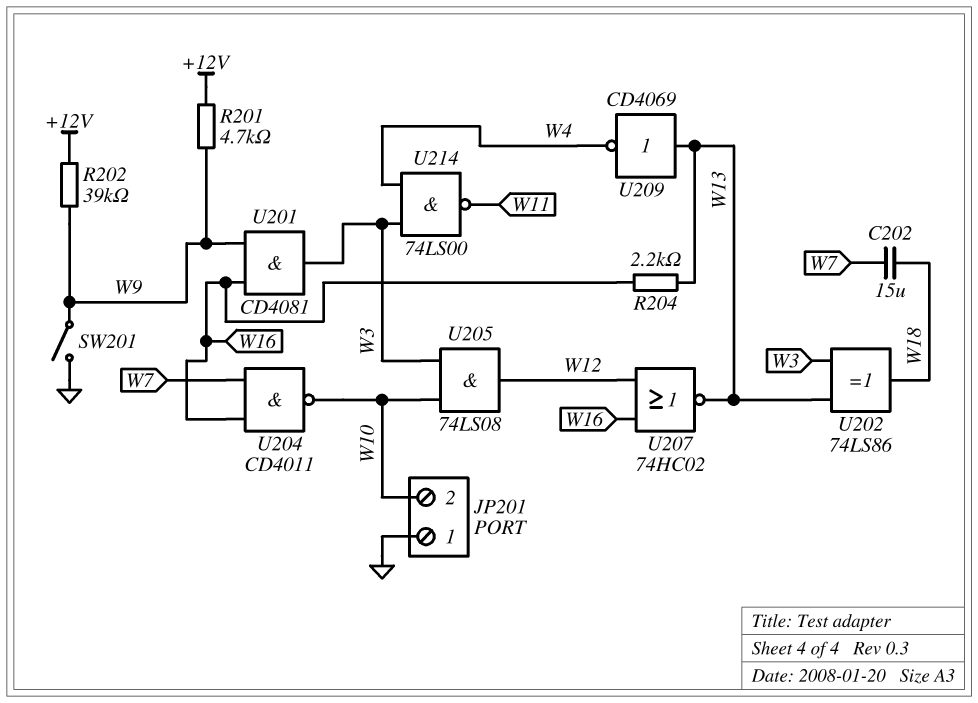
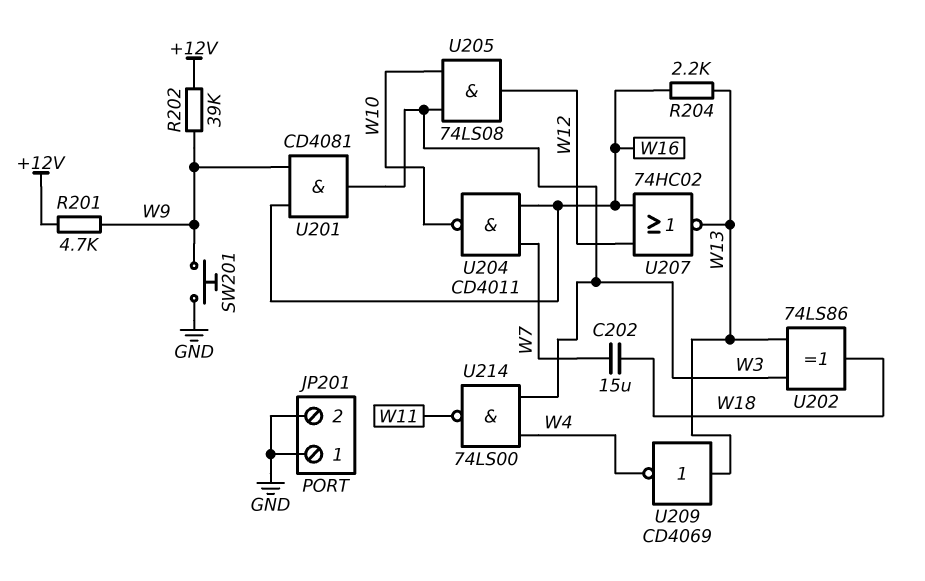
JP201 pin 2: W10 -> GND
SW201: switch (GND, W9) -> button (GND, W9)

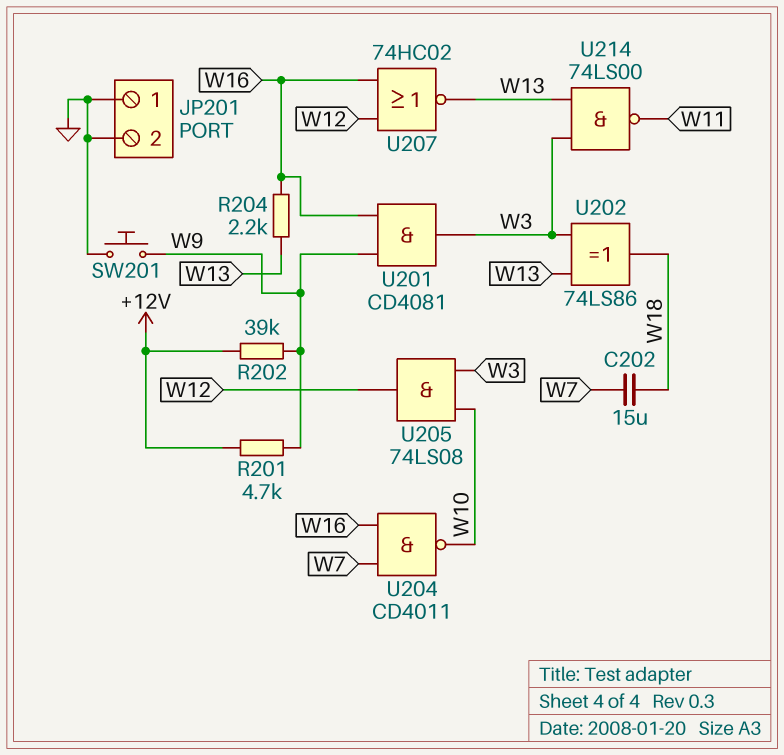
U209: NOT CD4069 (in W13, out W4) -> none
U214: NAND 74LS00 (in W3, in W4, out W11) -> NAND 74LS00 (in W3, in W13, out W11)

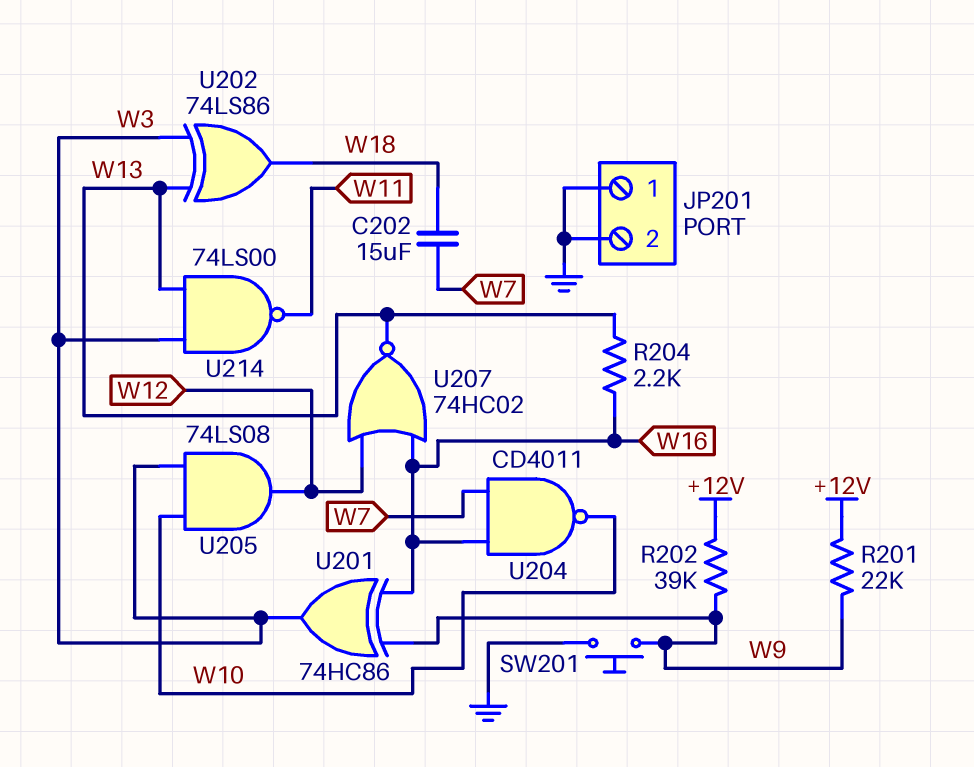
R201: 4.7k (+12V, W9) -> 22k (+12V, W9)
U201: AND CD4081 (in W9, in W16, out W3) -> XOR 74HC86 (in W9, in W16, out W3)

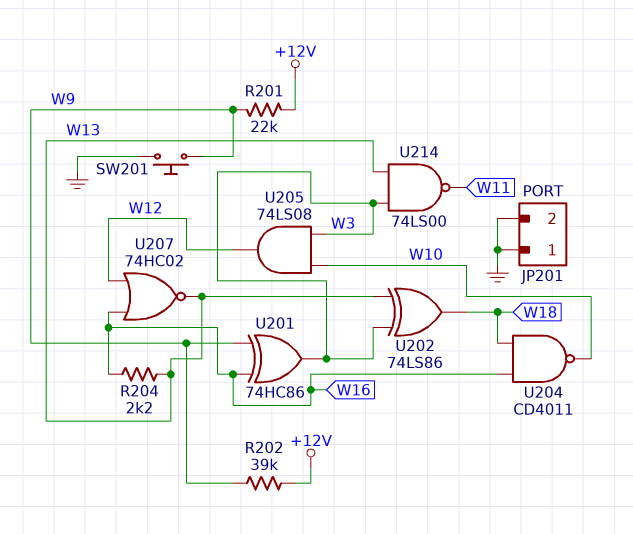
C202: 15uF (W7, W18) -> none
U204: NAND CD4011 (in W7, in W16, out W10) -> NAND CD4011 (in W16, in W18, out W10)

